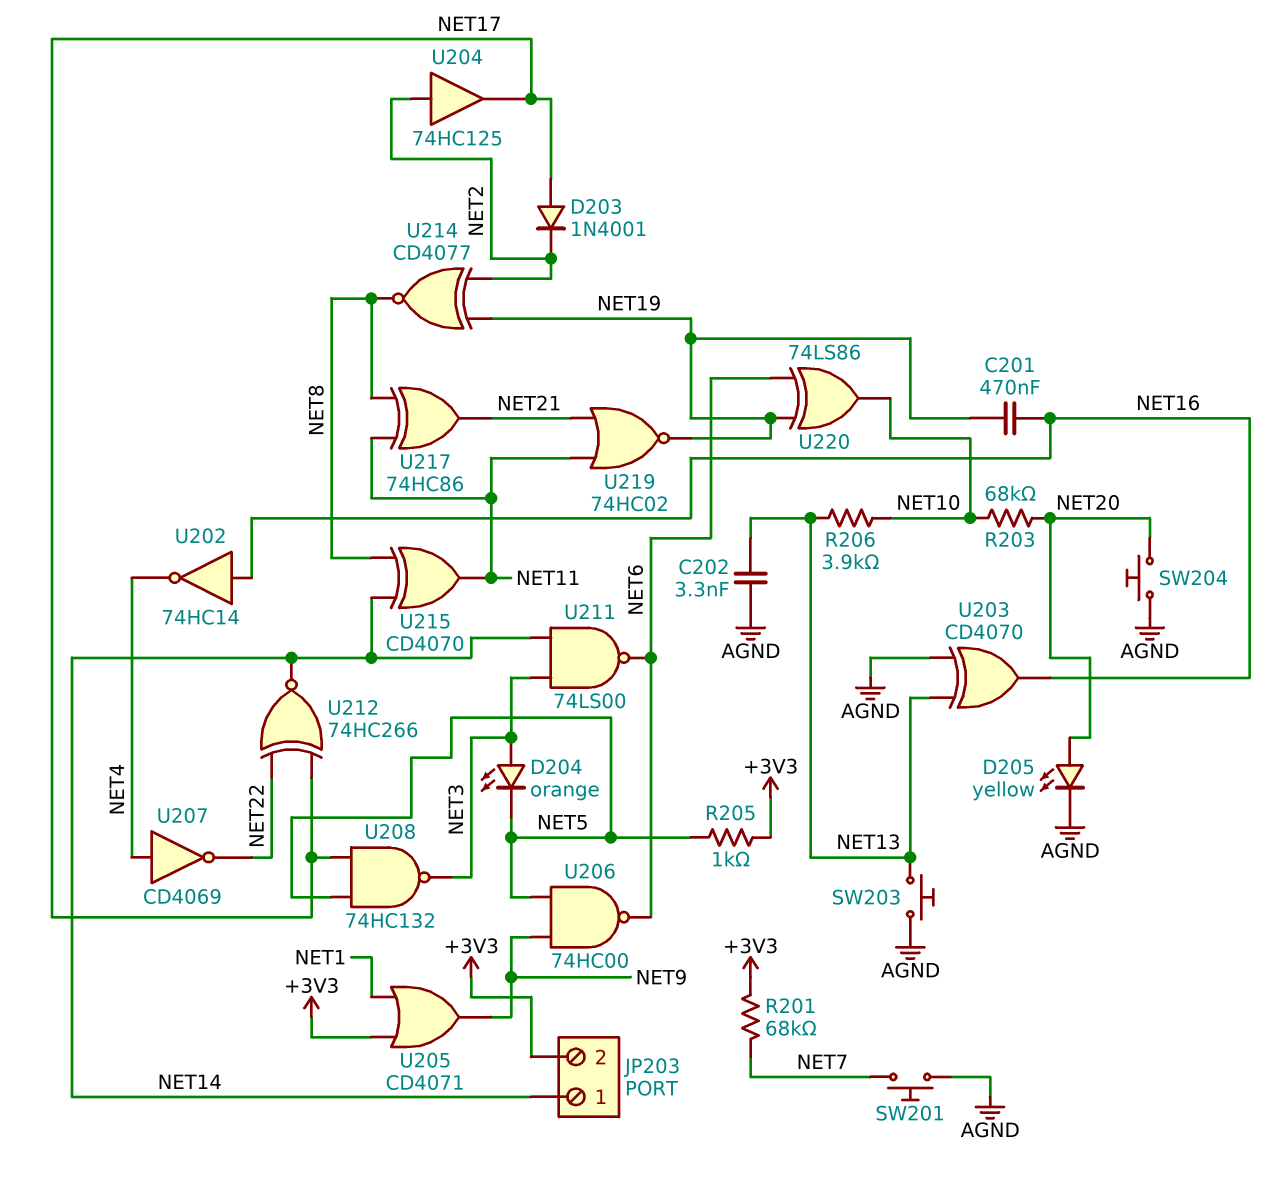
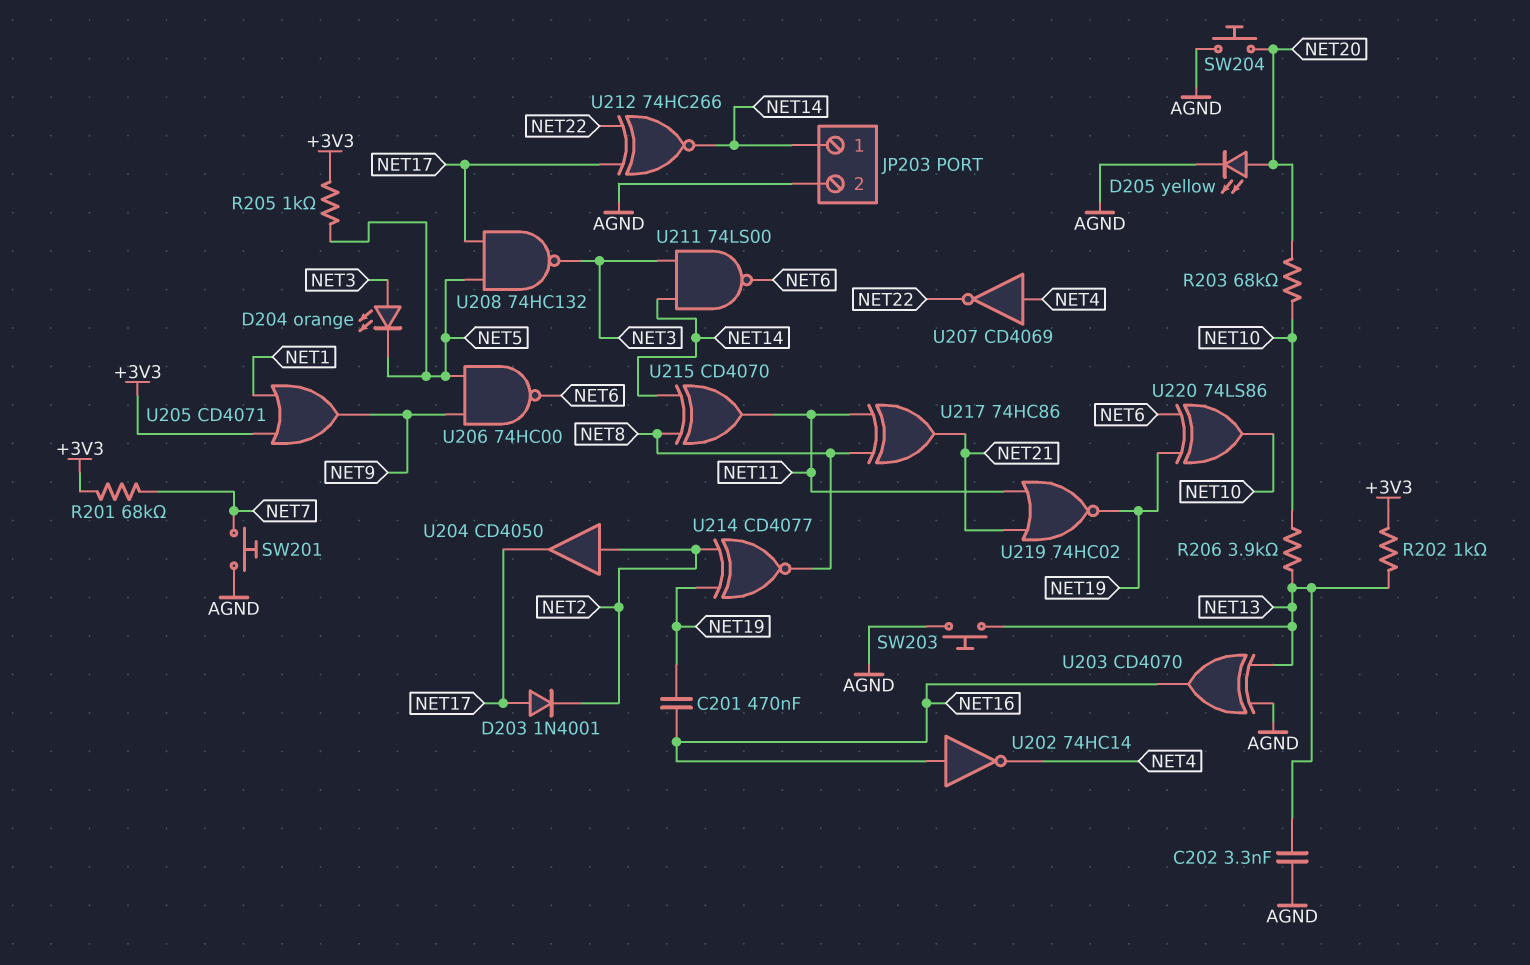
JP203 pin 2: +3V3 -> AGND
R202: none -> 1k (+3V3, NET13)
U204: buffer 74HC125 (in NET2, out NET17) -> buffer CD4050 (in NET2, out NET17)

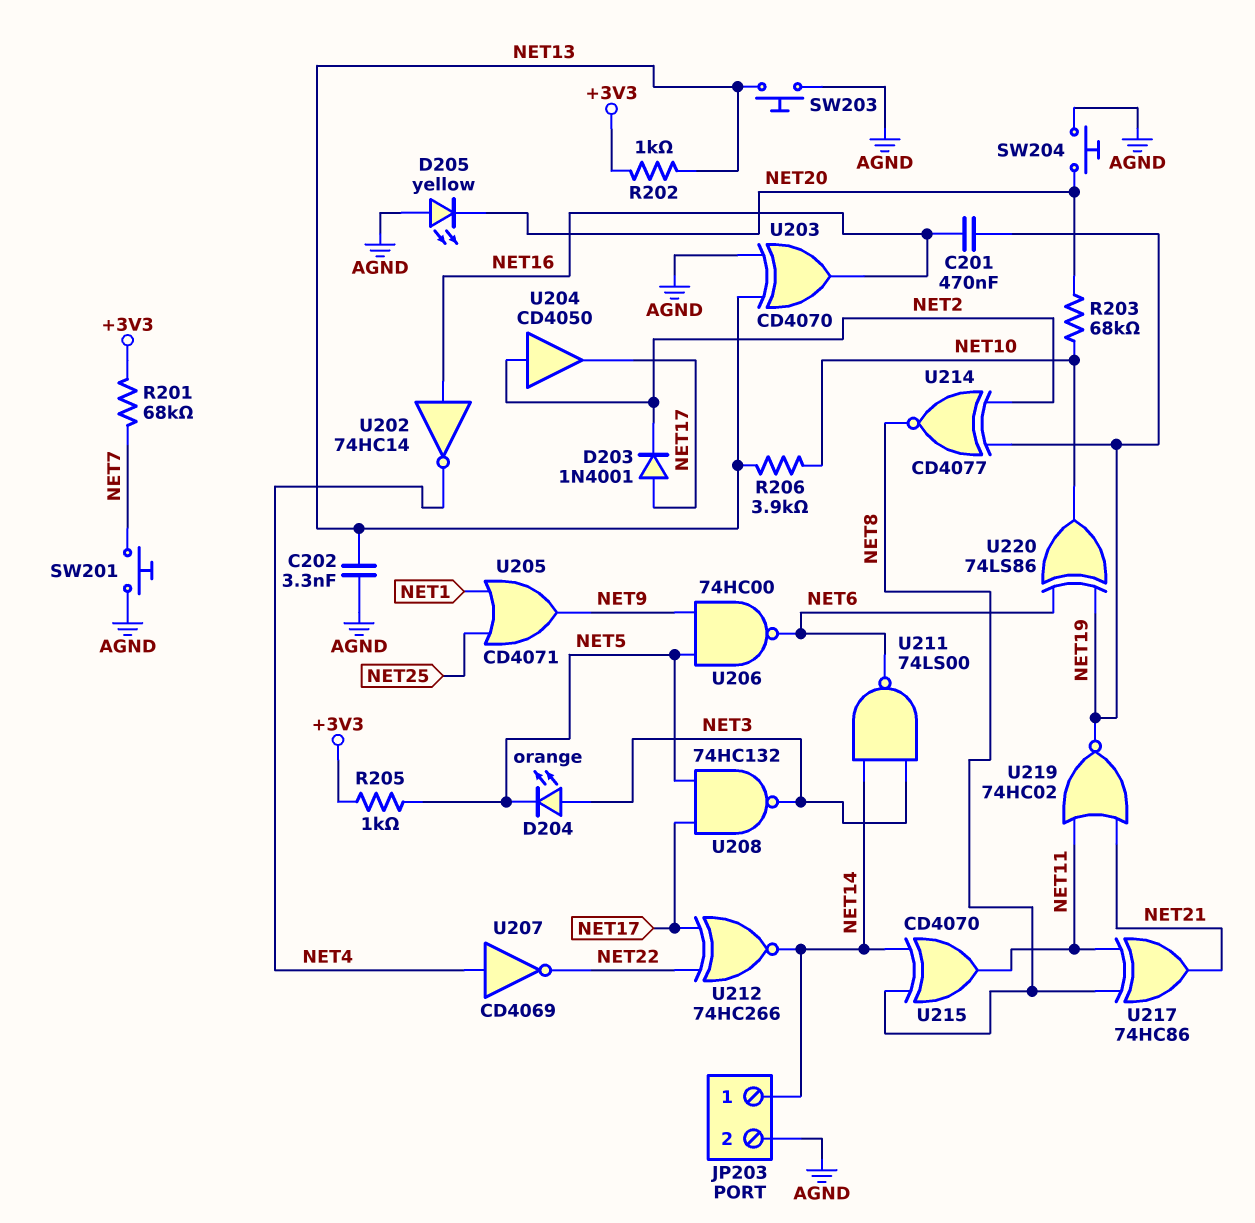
D205: LED yellow (A NET20, K AGND) -> LED yellow (A AGND, K NET20)
U205: OR CD4071 (in +3V3, in NET1, out NET9) -> OR CD4071 (in NET1, in NET25, out NET9)

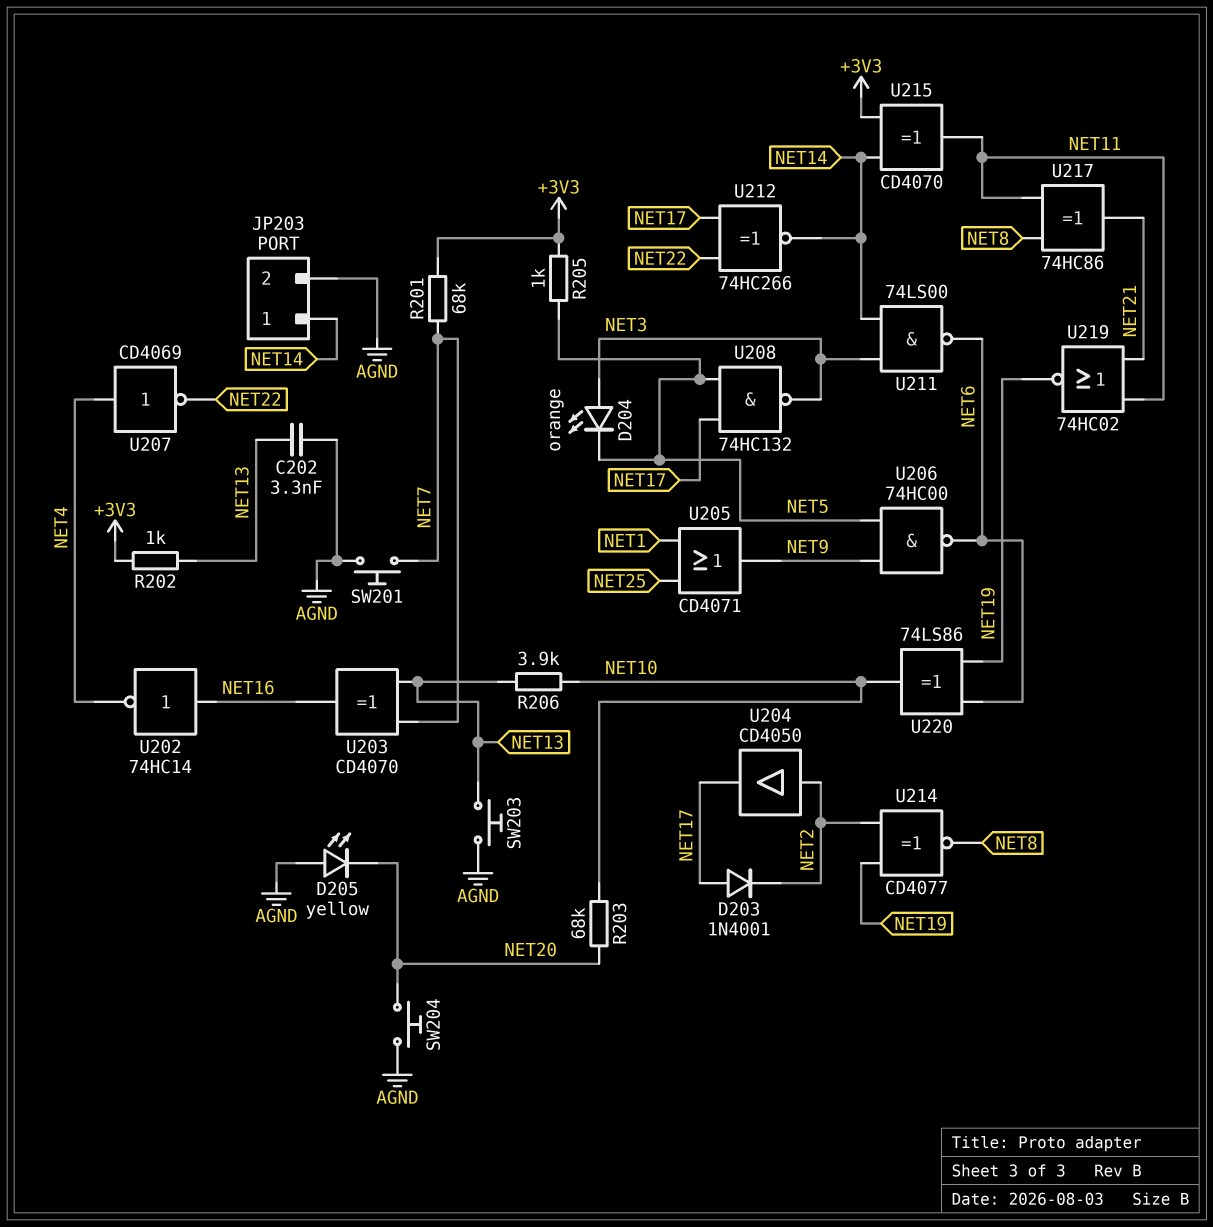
C201: 470nF (NET16, NET19) -> none
U203: XOR CD4070 (in AGND, in NET13, out NET16) -> XOR CD4070 (in NET7, in NET13, out NET16)
U215: XOR CD4070 (in NET8, in NET14, out NET11) -> XOR CD4070 (in +3V3, in NET14, out NET11)

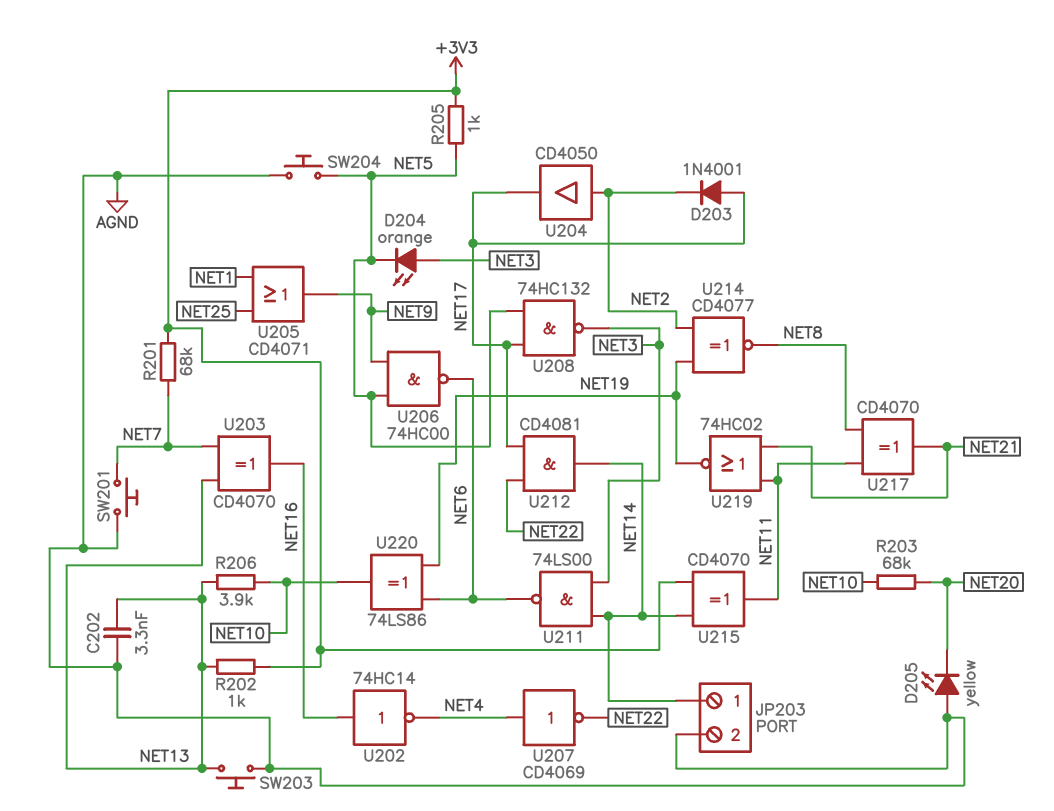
SW204: button (AGND, NET20) -> button (AGND, NET5)
U212: XNOR 74HC266 (in NET17, in NET22, out NET14) -> AND CD4081 (in NET17, in NET22, out NET14)
U217: XOR 74HC86 (in NET8, in NET11, out NET21) -> XOR CD4070 (in NET8, in NET11, out NET21)

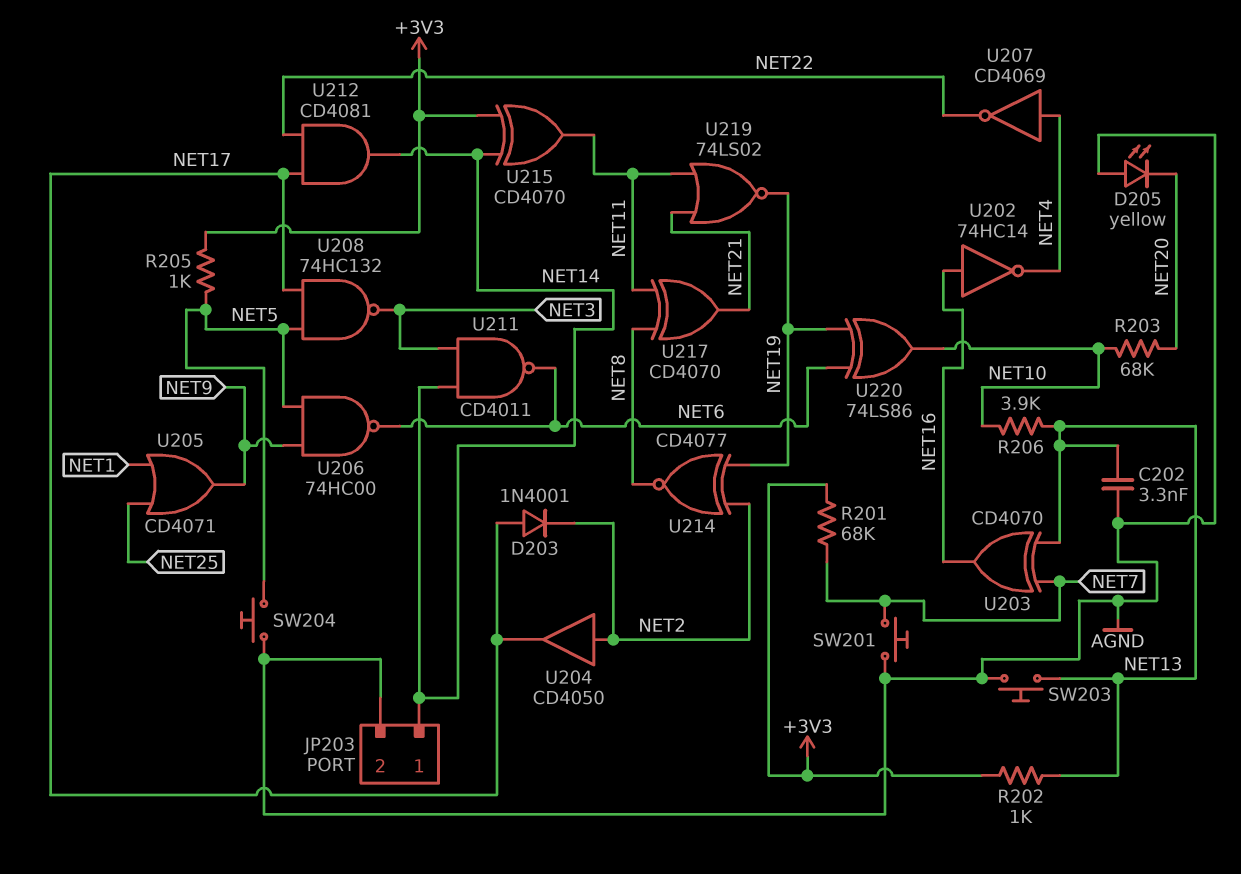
D204: LED orange (A NET3, K NET5) -> none
U211: NAND 74LS00 (in NET3, in NET14, out NET6) -> NAND CD4011 (in NET3, in NET14, out NET6)
U219: NOR 74HC02 (in NET11, in NET21, out NET19) -> NOR 74LS02 (in NET11, in NET21, out NET19)

